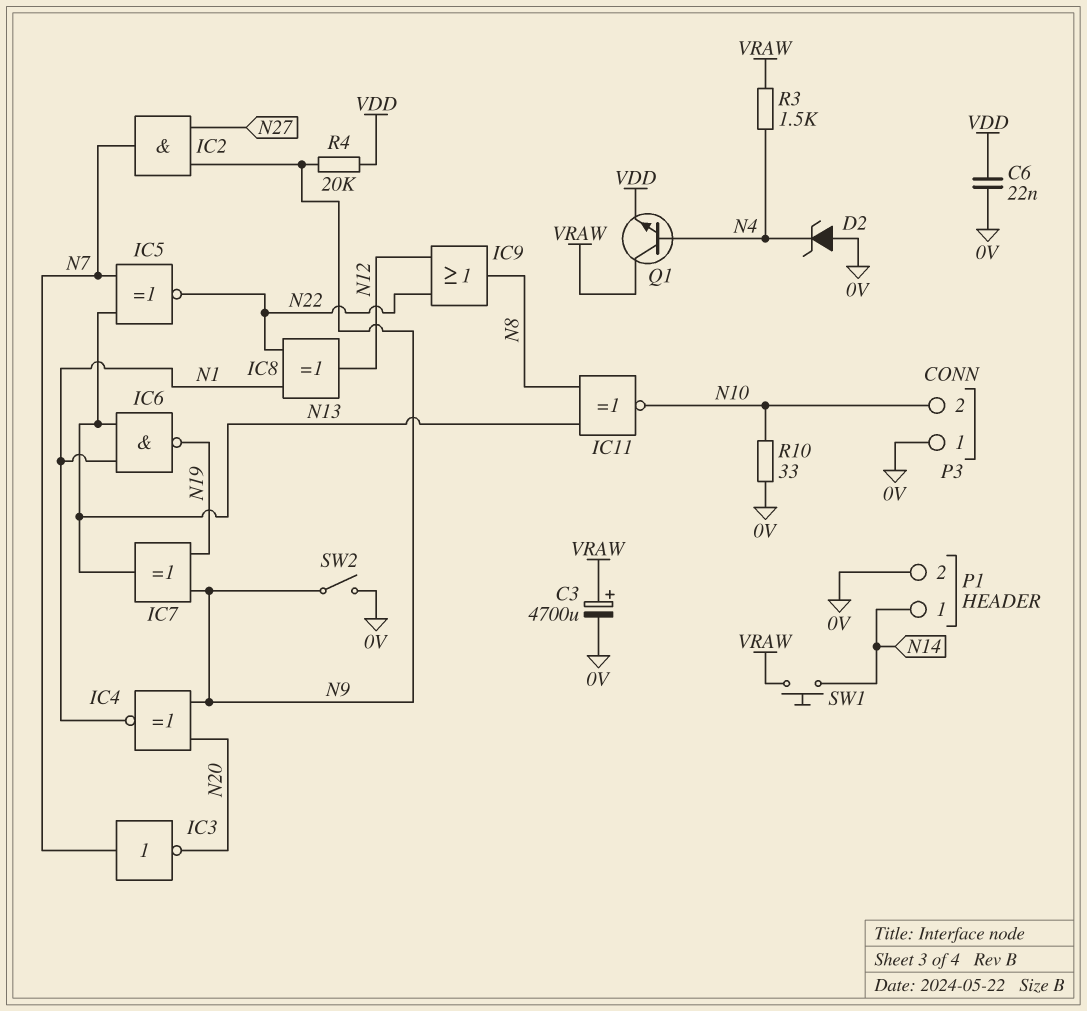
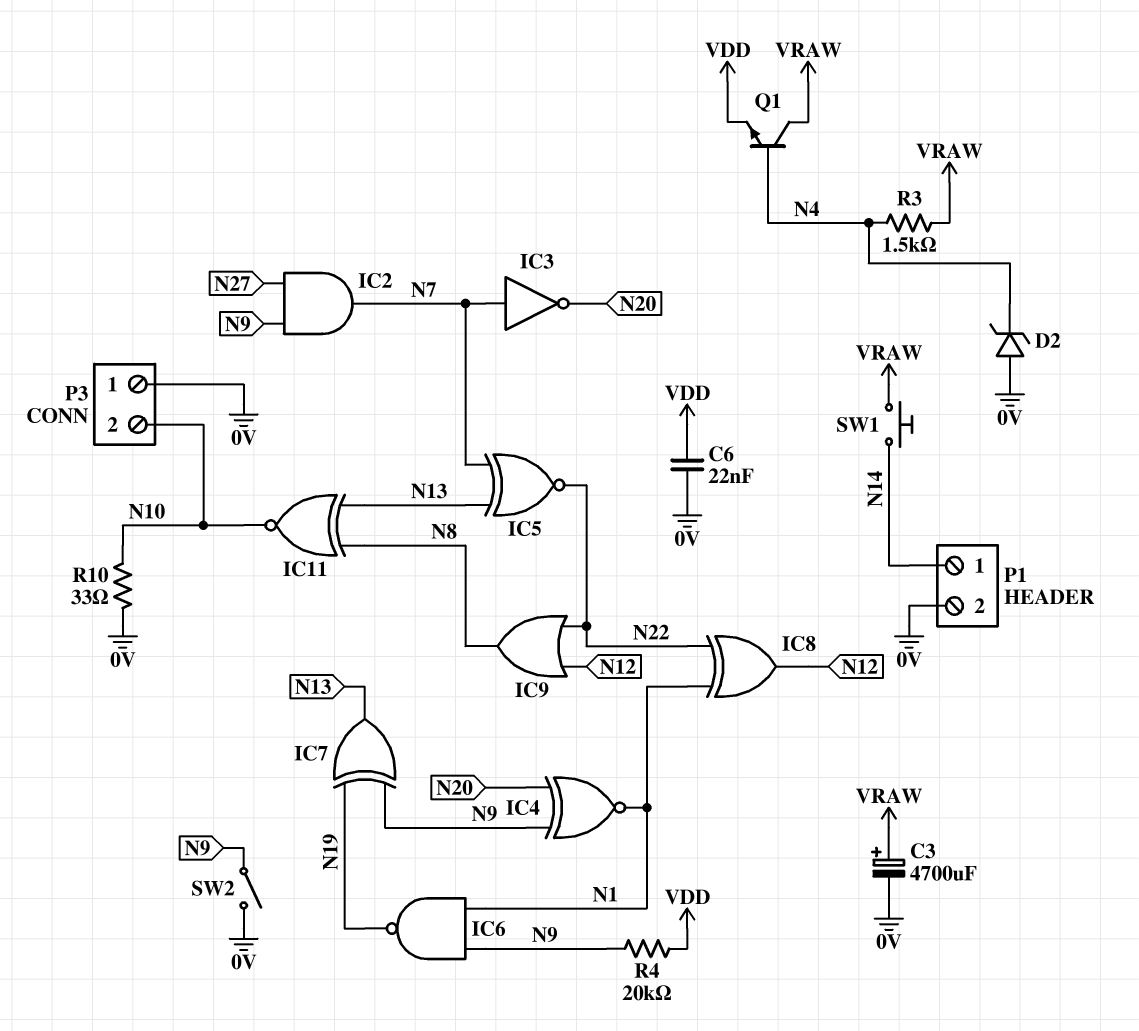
IC6: NAND (in N1, in N13, out N19) -> NAND (in N1, in N9, out N19)

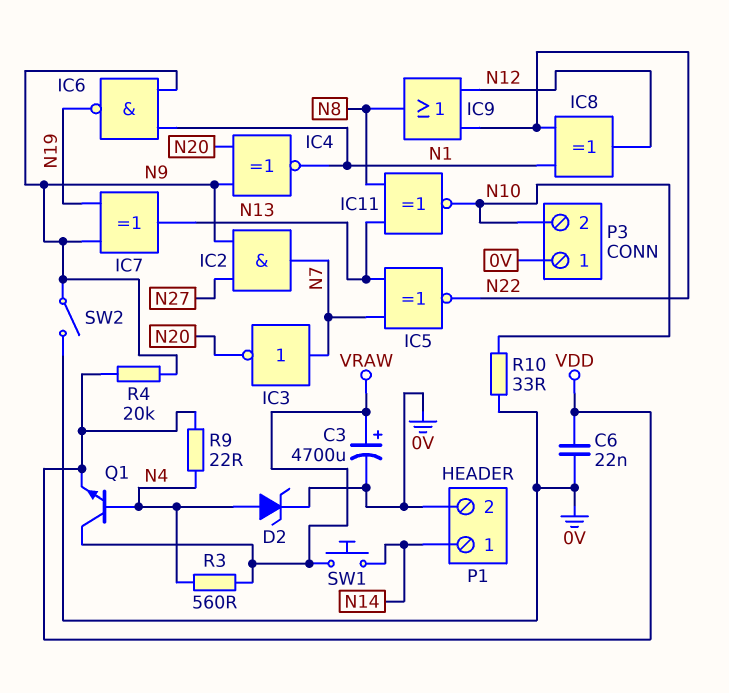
D2: zener (A 0V, K N4) -> zener (A N4, K 0V)
R3: 1.5k (N4, VRAW) -> 560 (N4, VRAW)
R9: none -> 22 (N4, VDD)

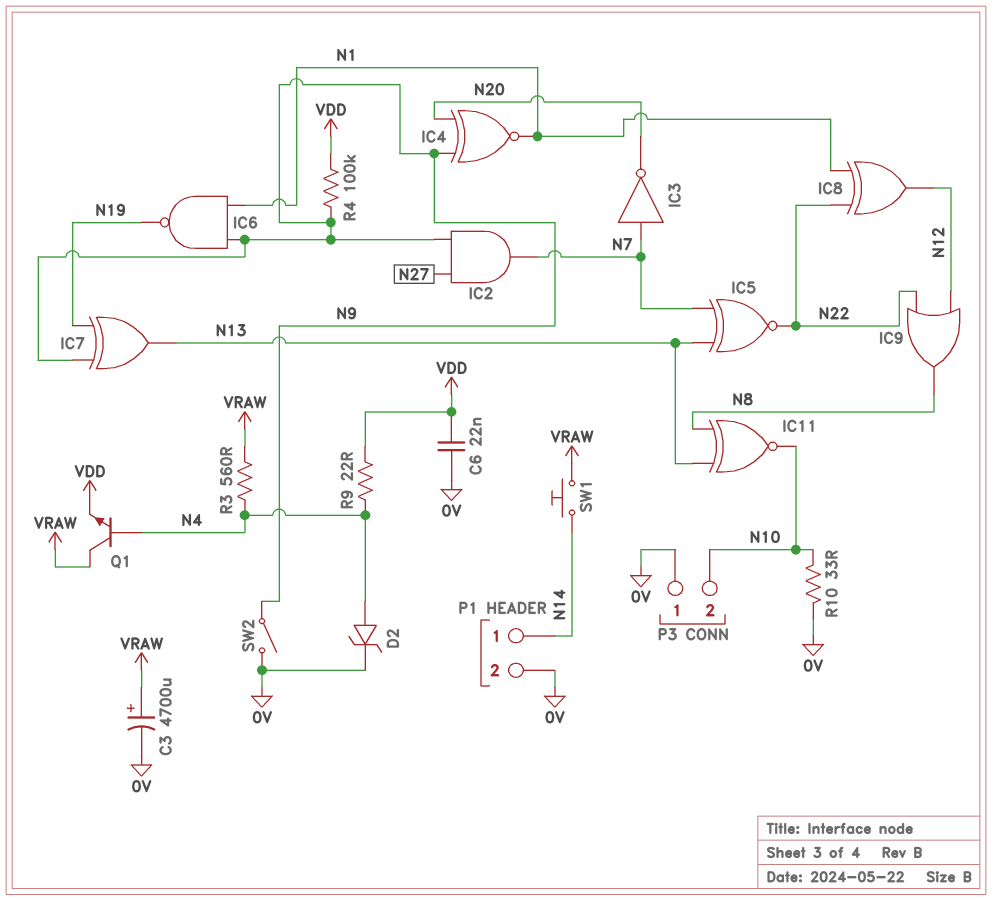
R4: 20k (N9, VDD) -> 100k (N9, VDD)

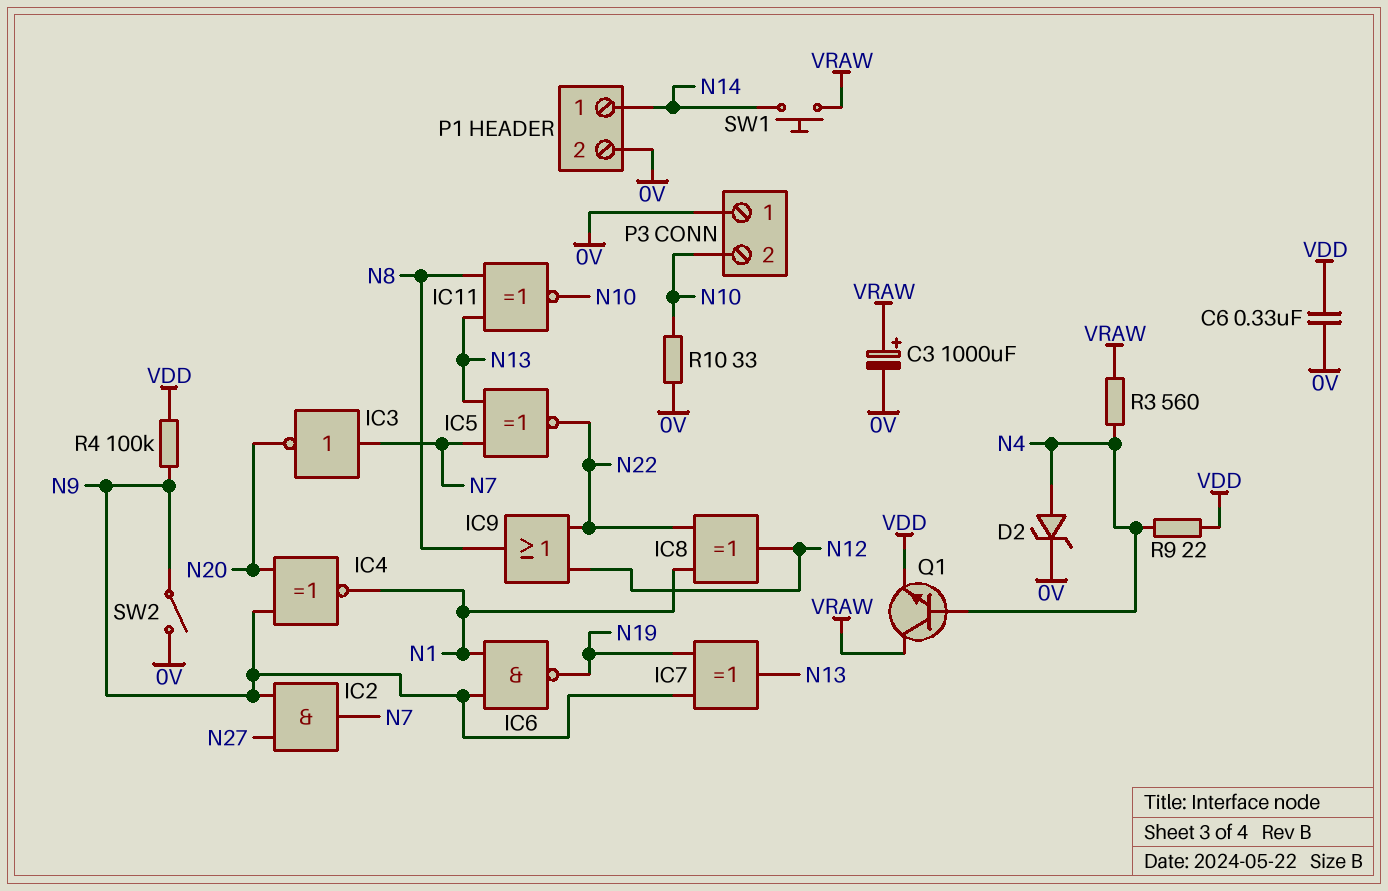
C3: 4700uF (plus VRAW, minus 0V) -> 1000uF (plus VRAW, minus 0V)
C6: 22nF (0V, VDD) -> 330nF (0V, VDD)

